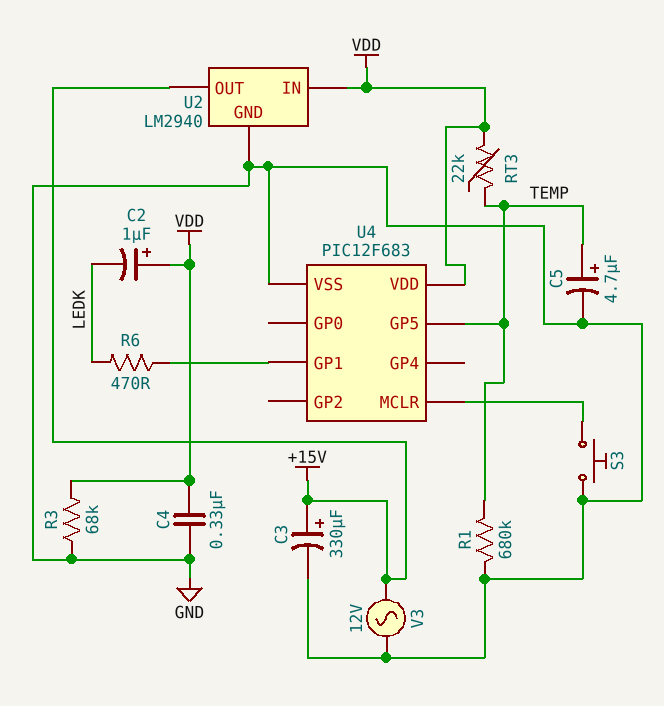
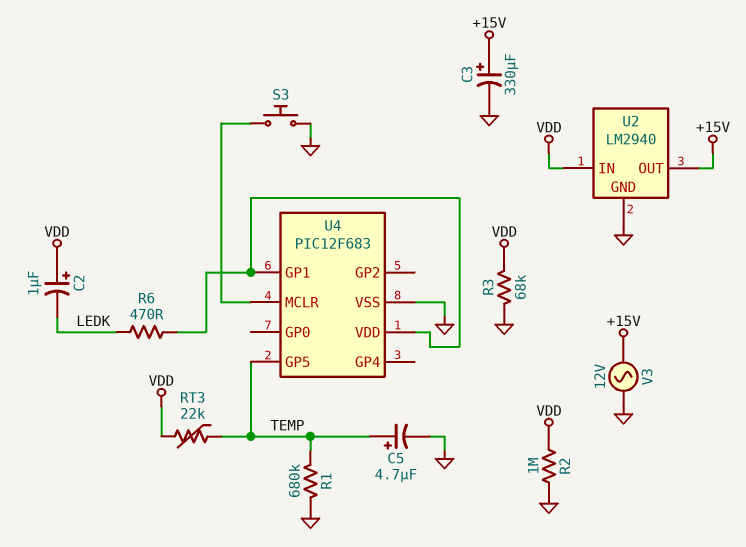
C4: 330nF (GND, VDD) -> none
R2: none -> 1M (GND, VDD)
U4 pin VDD: VDD -> U4/GP1

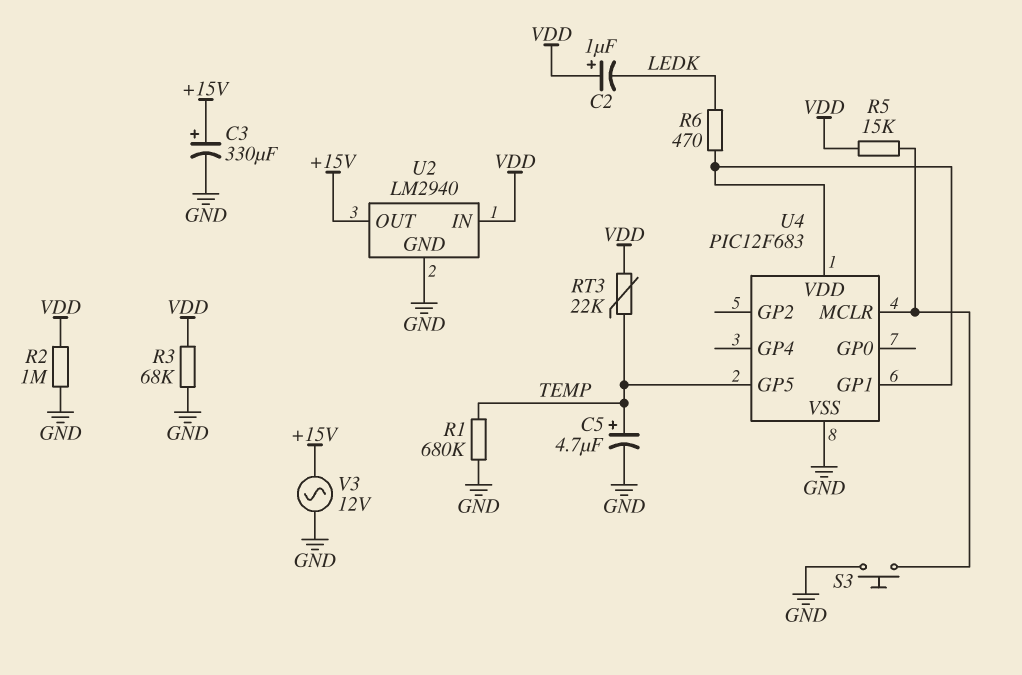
R5: none -> 15k (U4/MCLR, VDD)

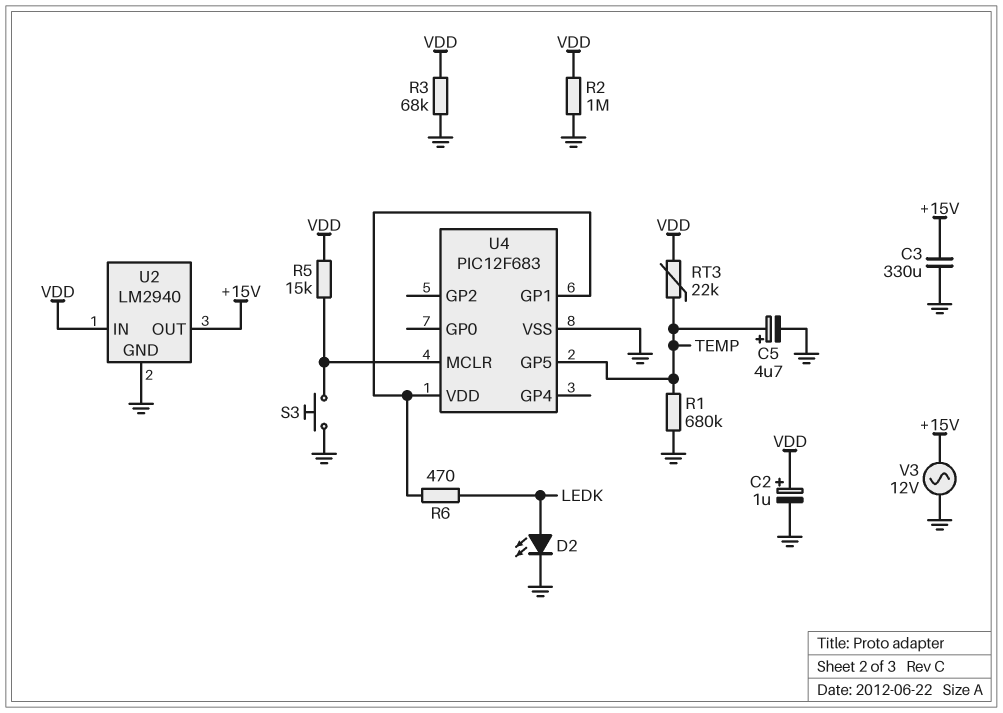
C2: 1uF (plus VDD, minus LEDK) -> 1uF (plus VDD, minus GND)
C3: 330uF (plus +15V, minus GND) -> 330uF (+15V, GND)
D2: none -> LED (A LEDK, K GND)

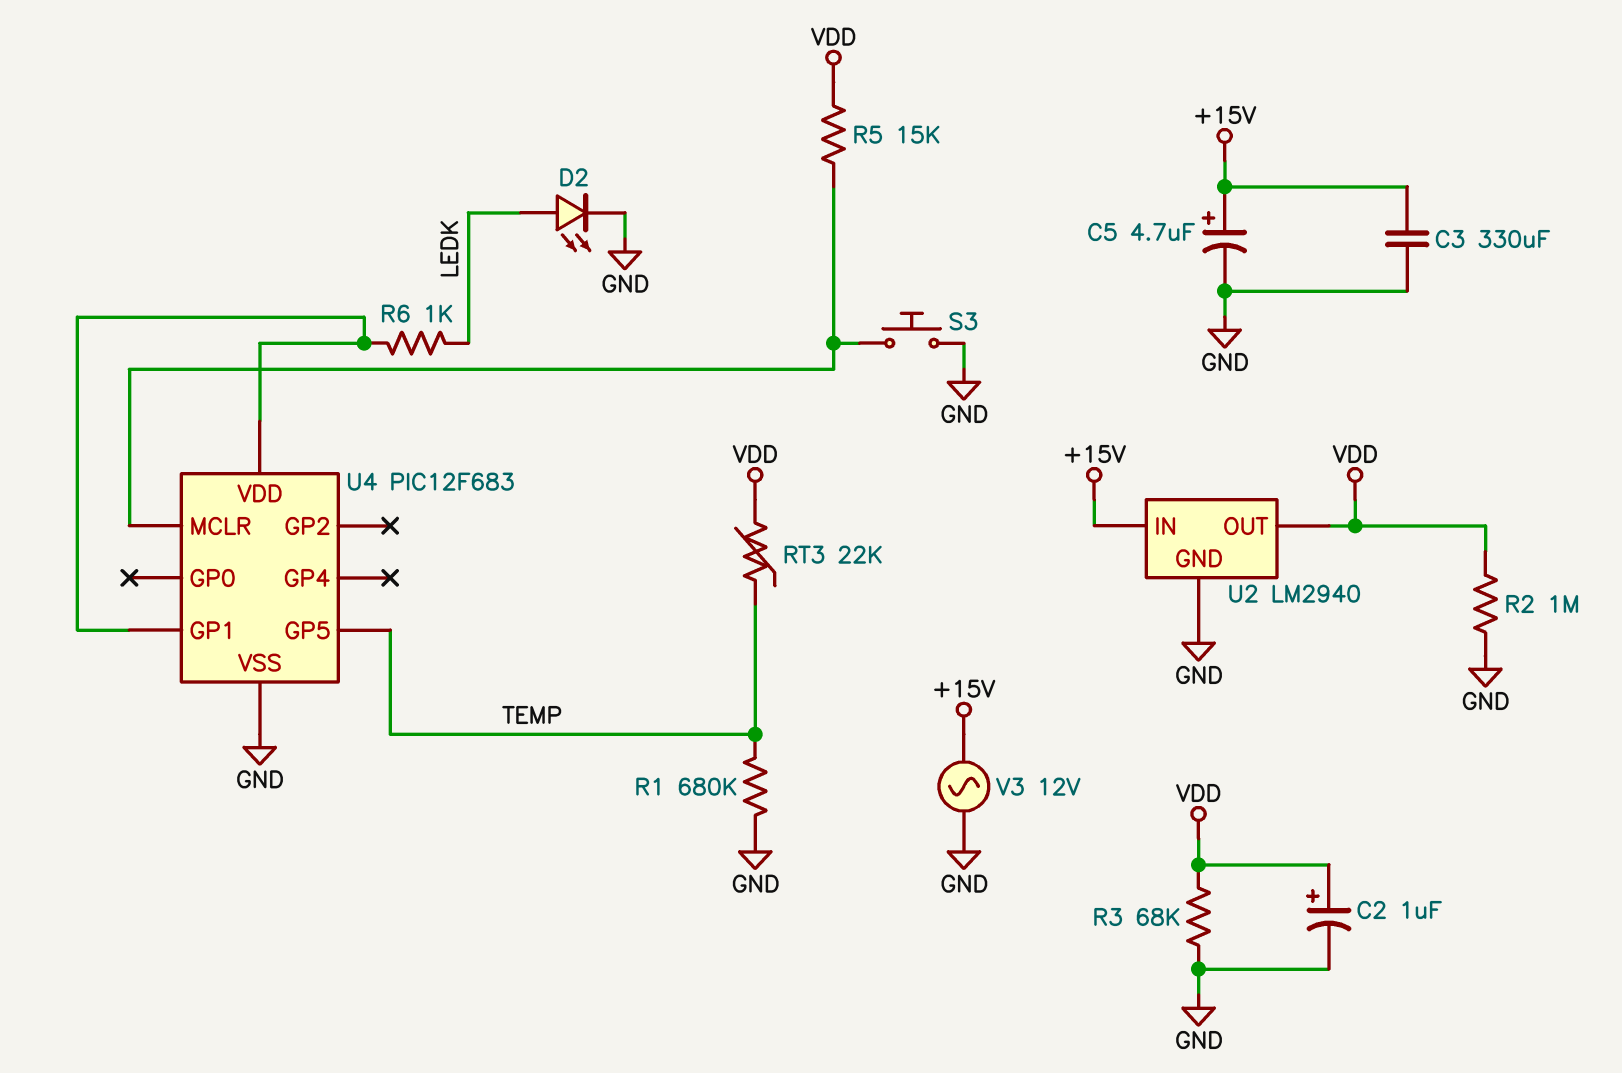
C5: 4.7uF (plus TEMP, minus GND) -> 4.7uF (plus +15V, minus GND)
R6: 470 (LEDK, U4/GP1) -> 1k (LEDK, U4/GP1)
U2 pin IN: VDD -> +15V
U2 pin OUT: +15V -> VDD

